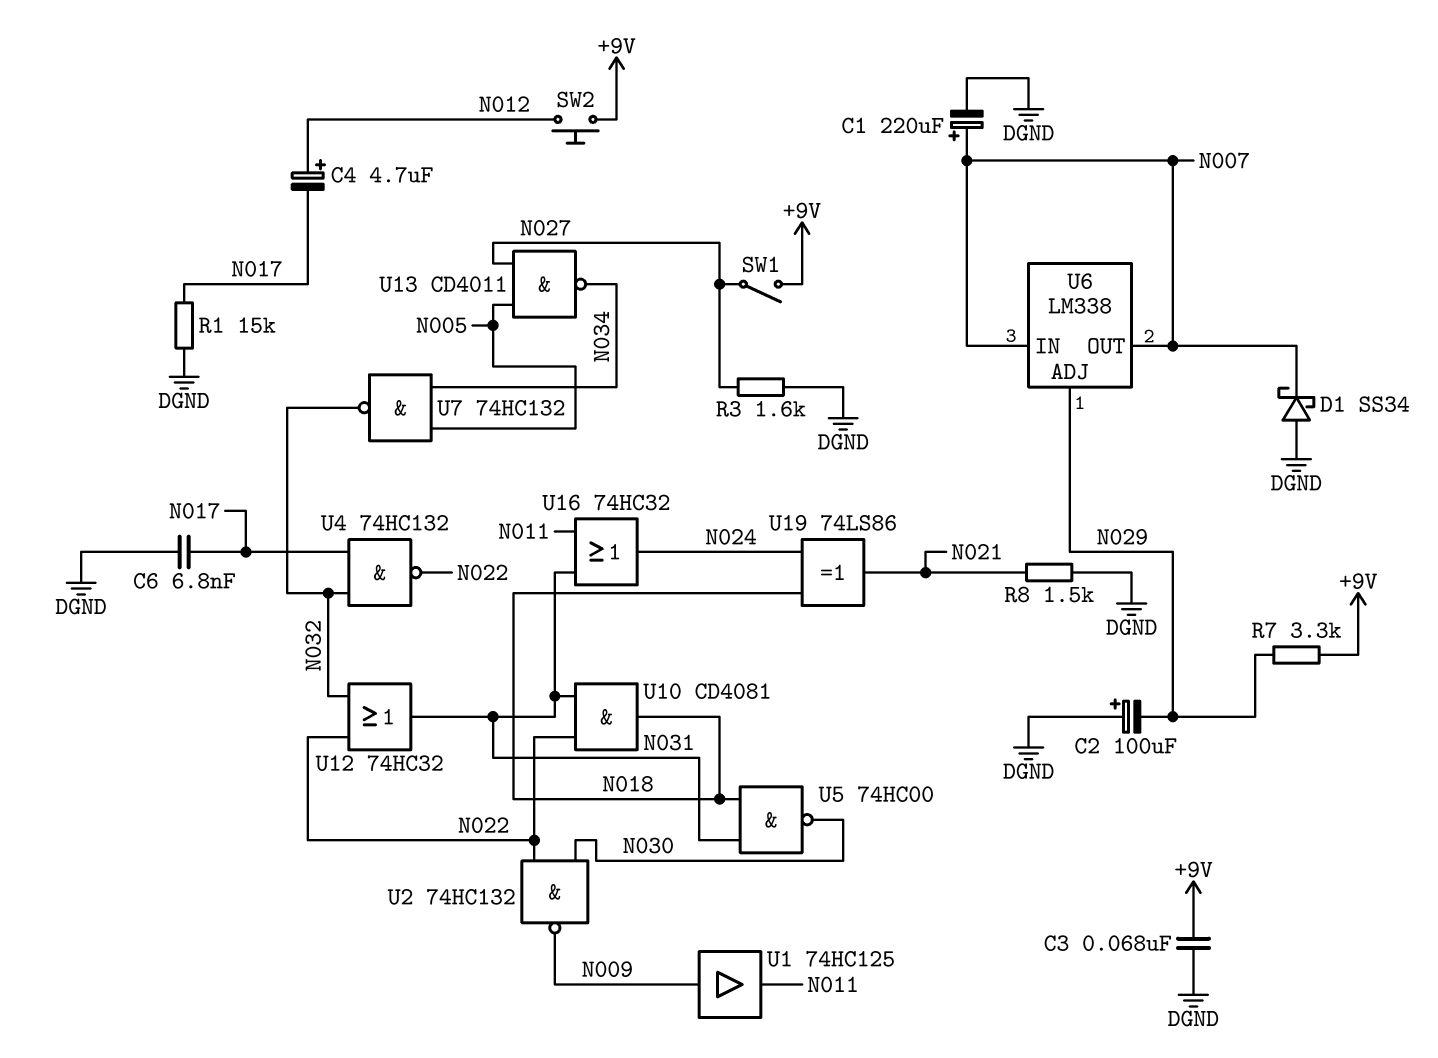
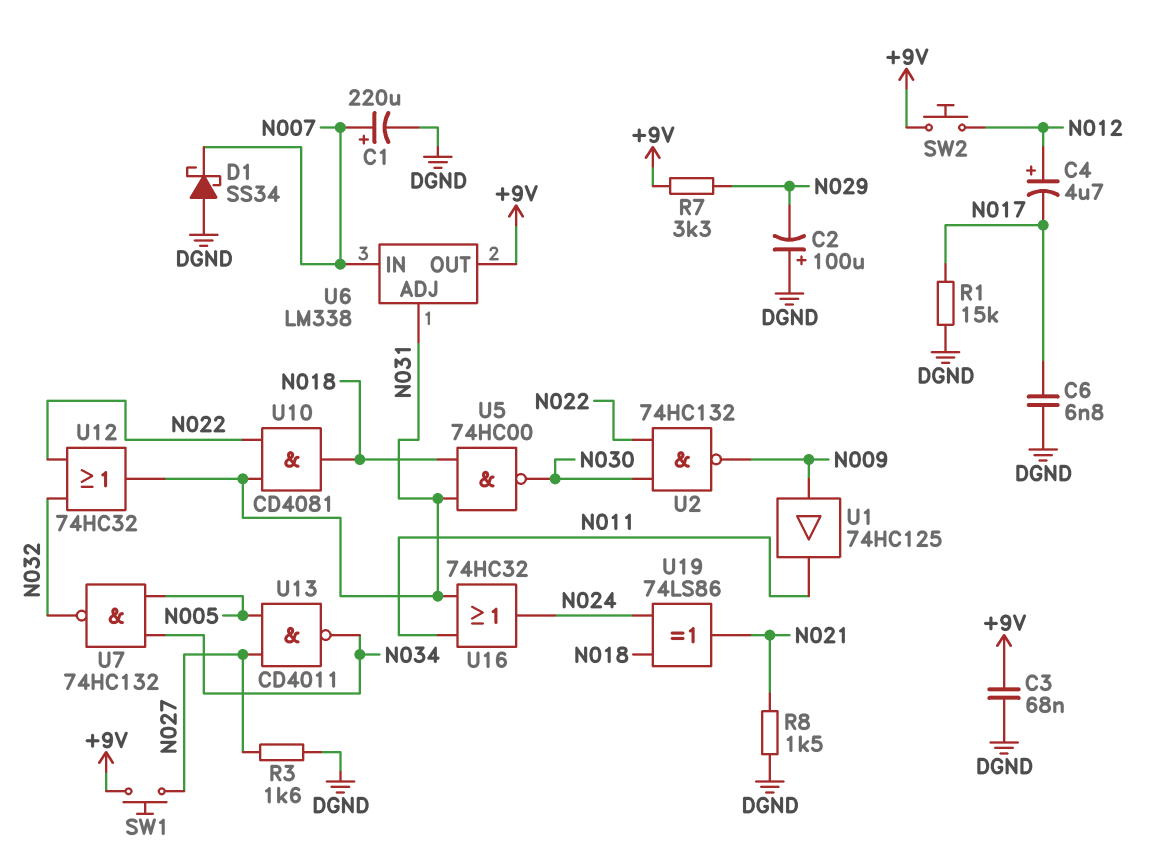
SW1: switch (+9V, N027) -> button (+9V, N027)
U4: NAND 74HC132 (in N017, in N032, out N022) -> none
U6 pin ADJ: N029 -> N031
U6 pin OUT: N007 -> +9V

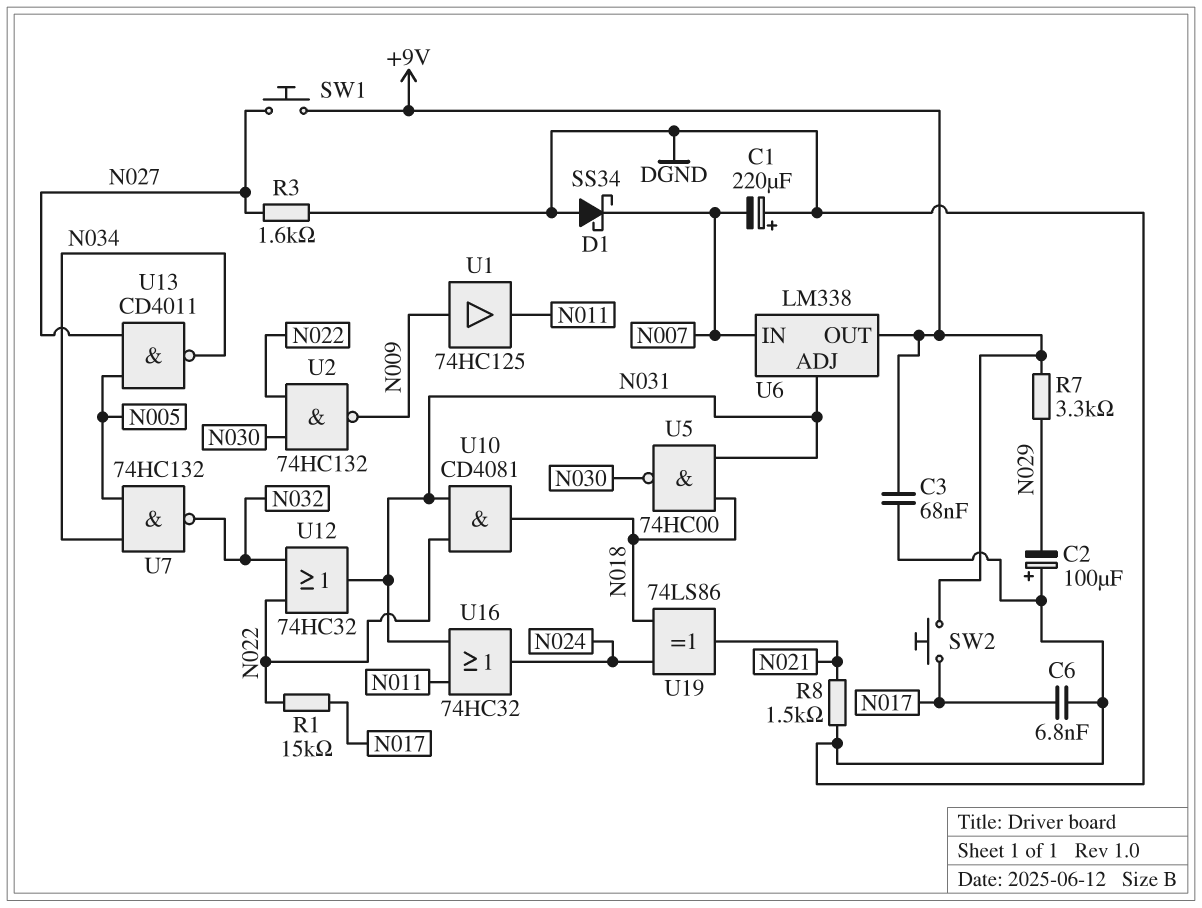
C1: 220uF (plus N007, minus DGND) -> 220uF (plus DGND, minus N007)
C4: 4.7uF (plus N012, minus N017) -> none
R1: 15k (DGND, N017) -> 15k (N017, N022)
SW2: button (+9V, N012) -> button (+9V, N017)

